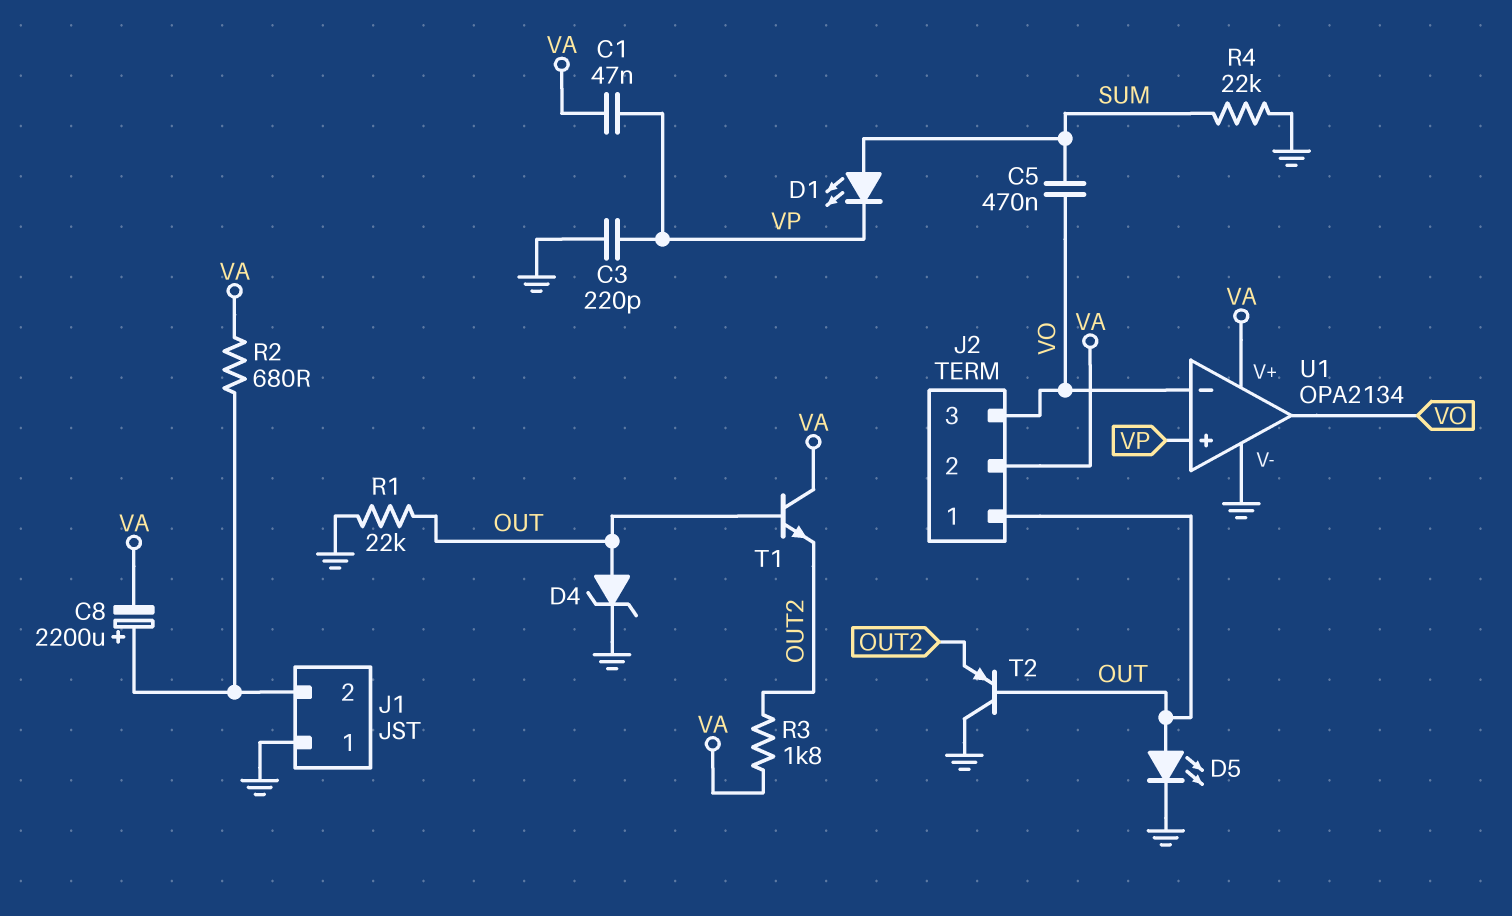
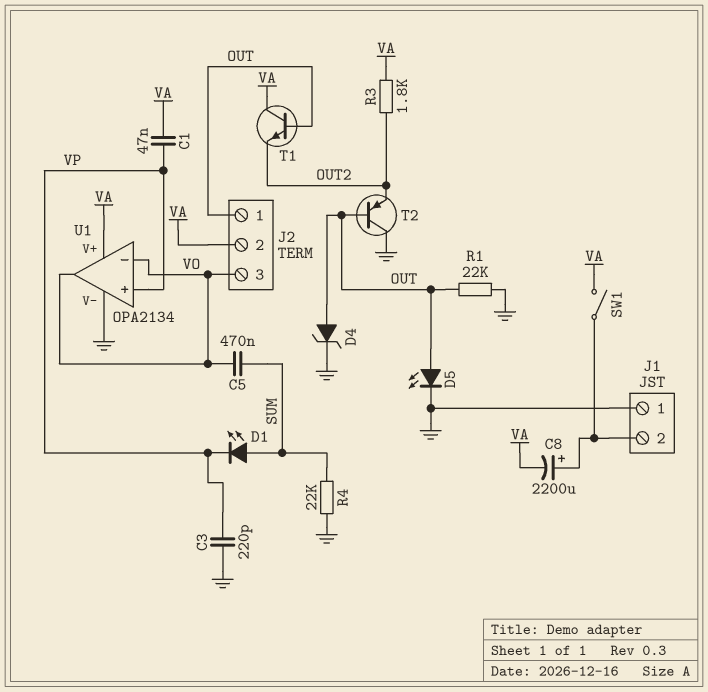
R2: 680 (J1/2, VA) -> none
SW1: none -> switch (J1/2, VA)

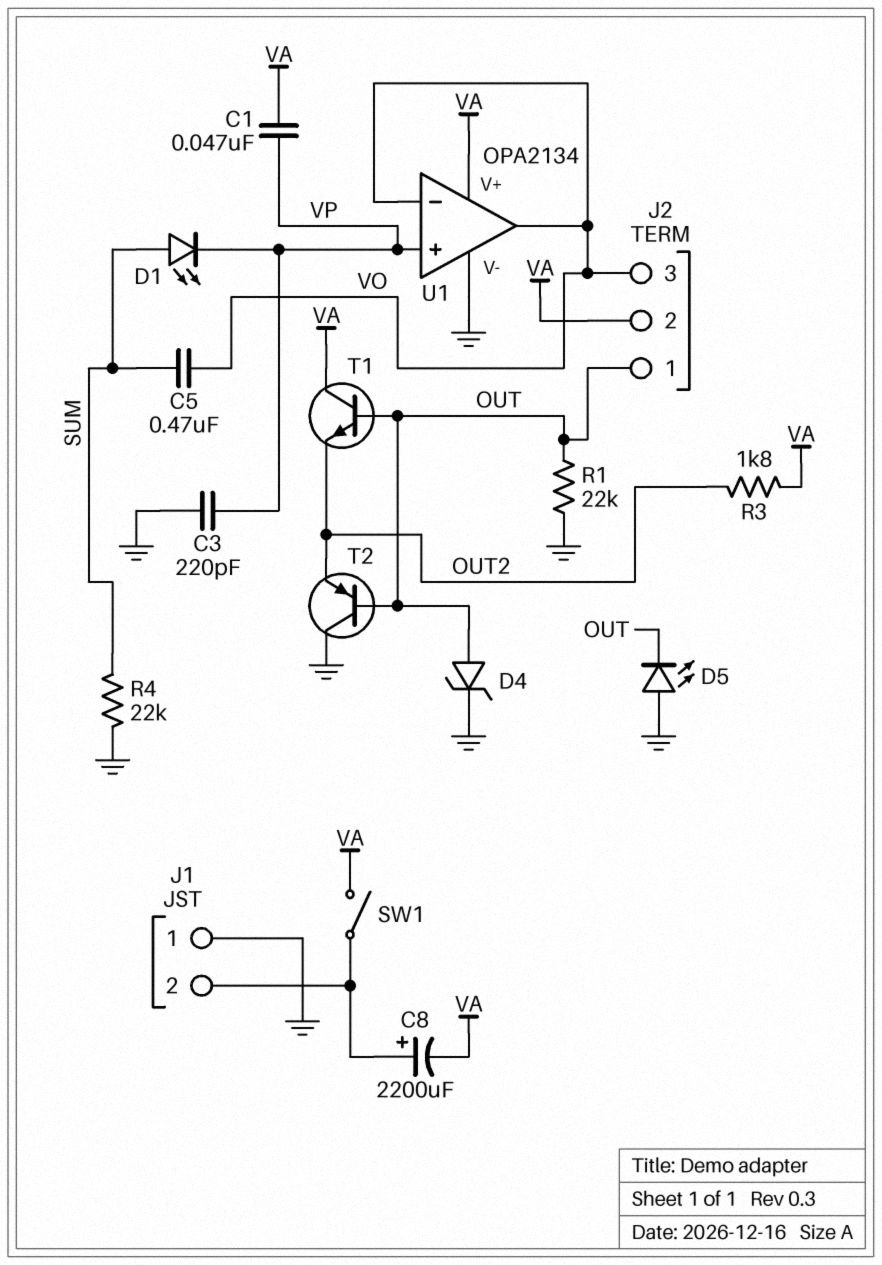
D5: LED (A OUT, K GND) -> LED (A GND, K OUT)

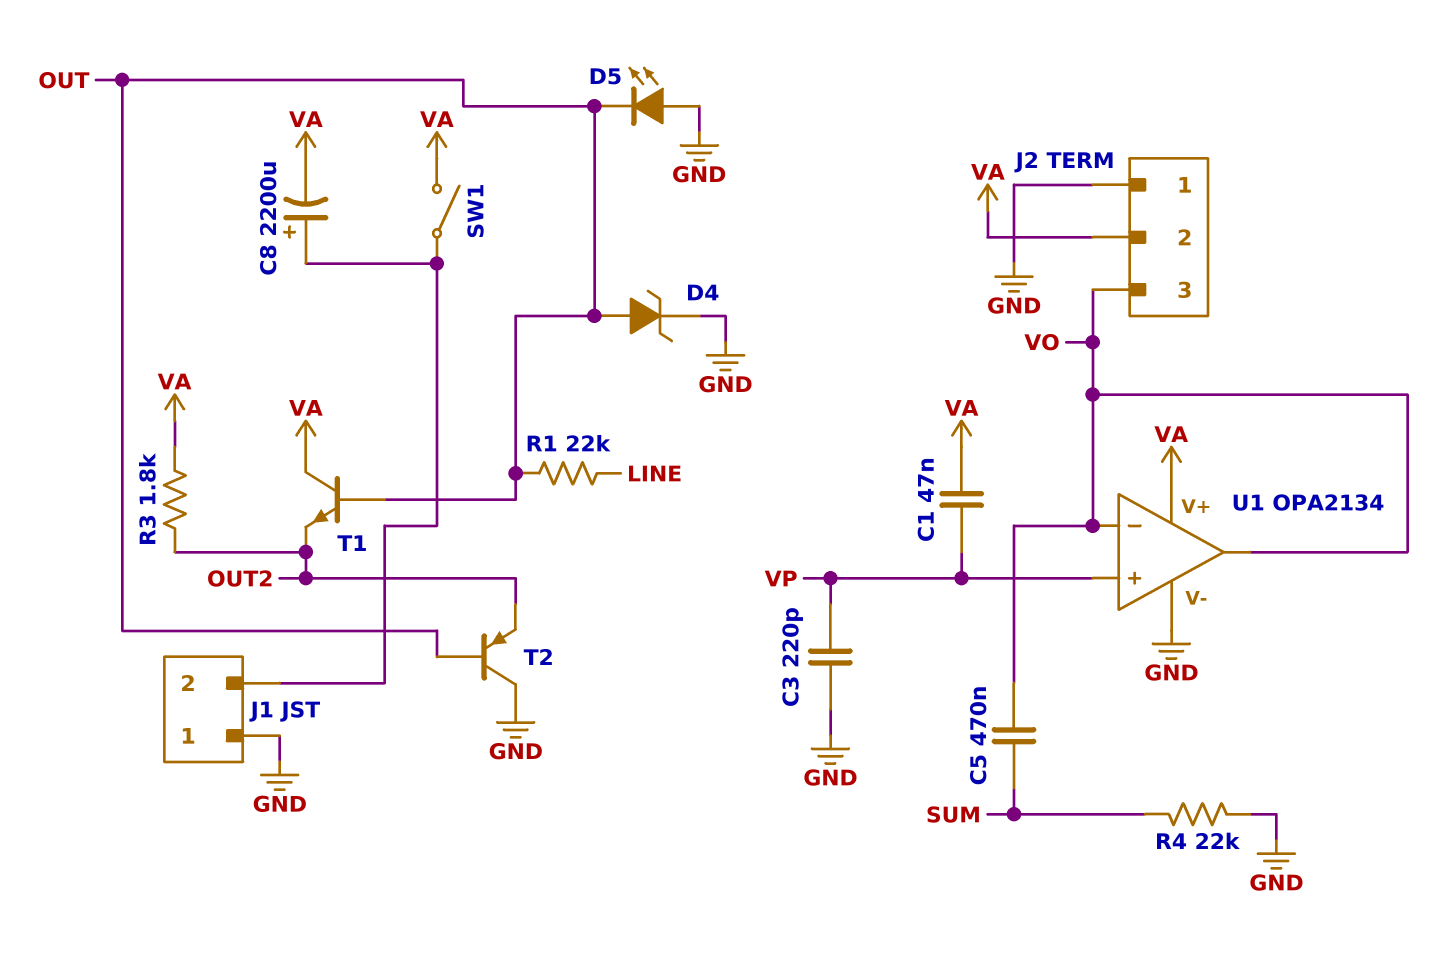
D1: LED (A SUM, K VP) -> none
J2 pin 1: OUT -> GND
R1: 22k (GND, OUT) -> 22k (LINE, OUT)

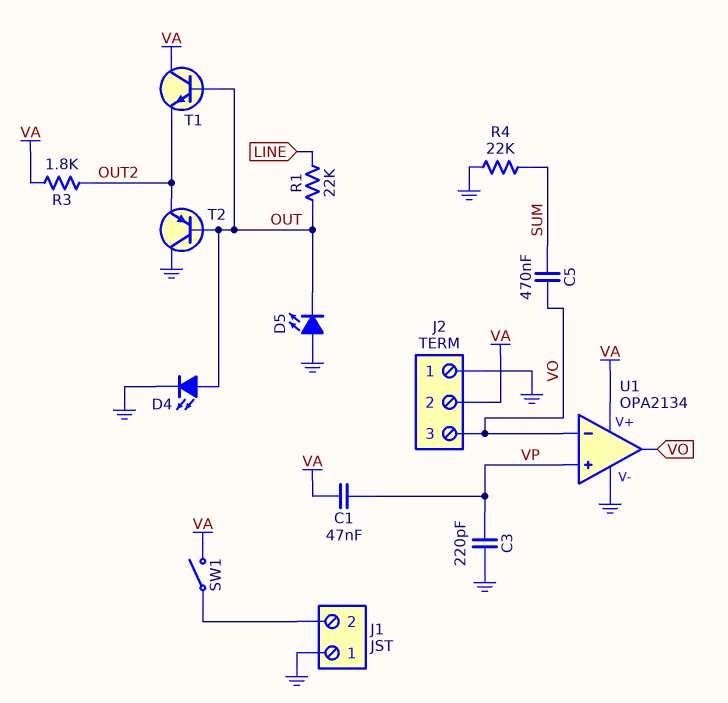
C8: 2200uF (plus J1/2, minus VA) -> none
D4: zener (A OUT, K GND) -> LED (A OUT, K GND)

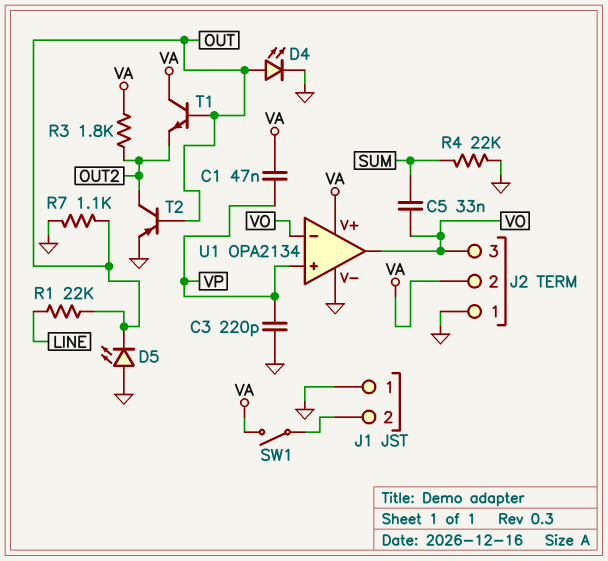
C5: 470nF (SUM, VO) -> 33nF (SUM, VO)
R7: none -> 1.1k (GND, OUT)
T2: PNP (B OUT, C GND, E OUT2) -> PNP (B OUT, C OUT2, E GND)

